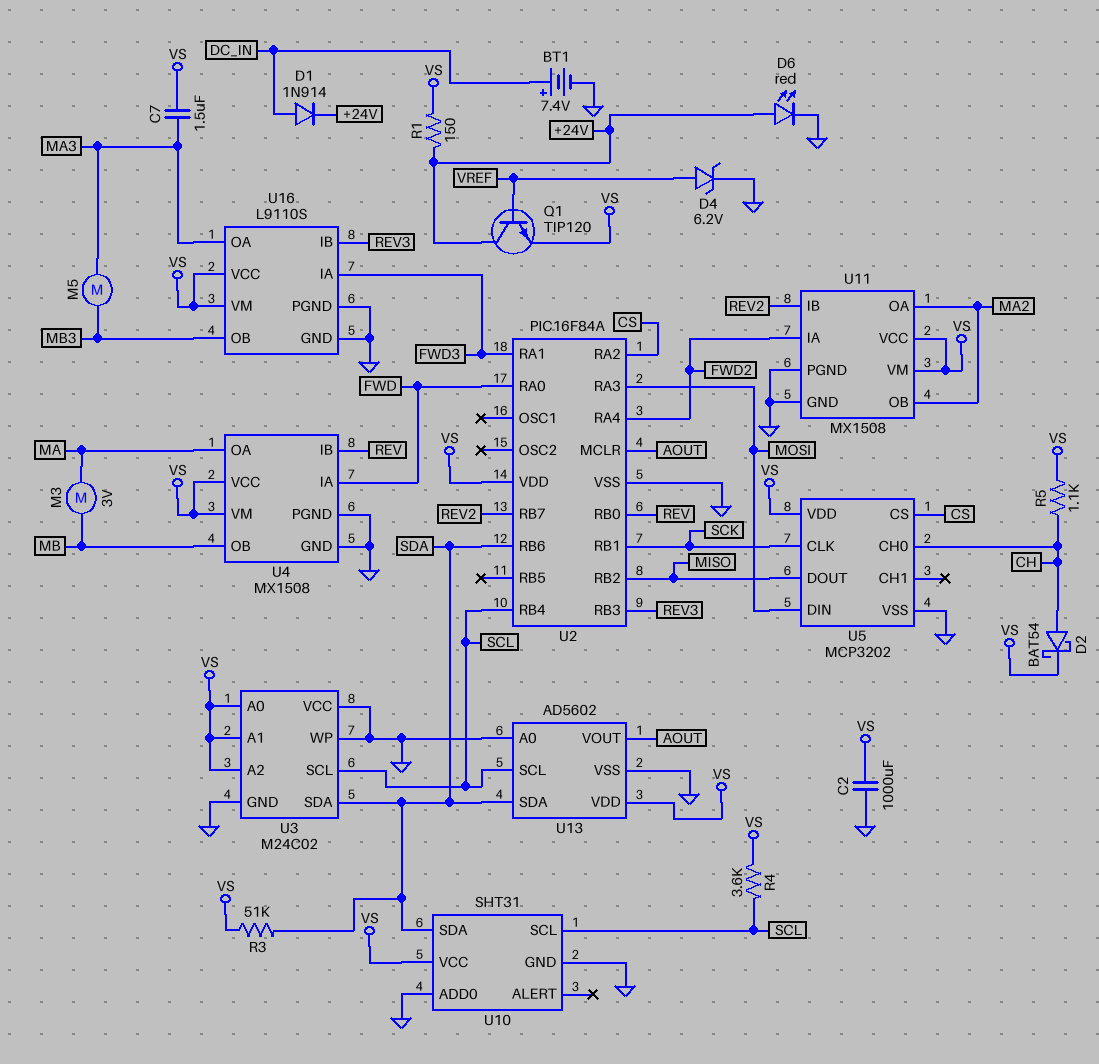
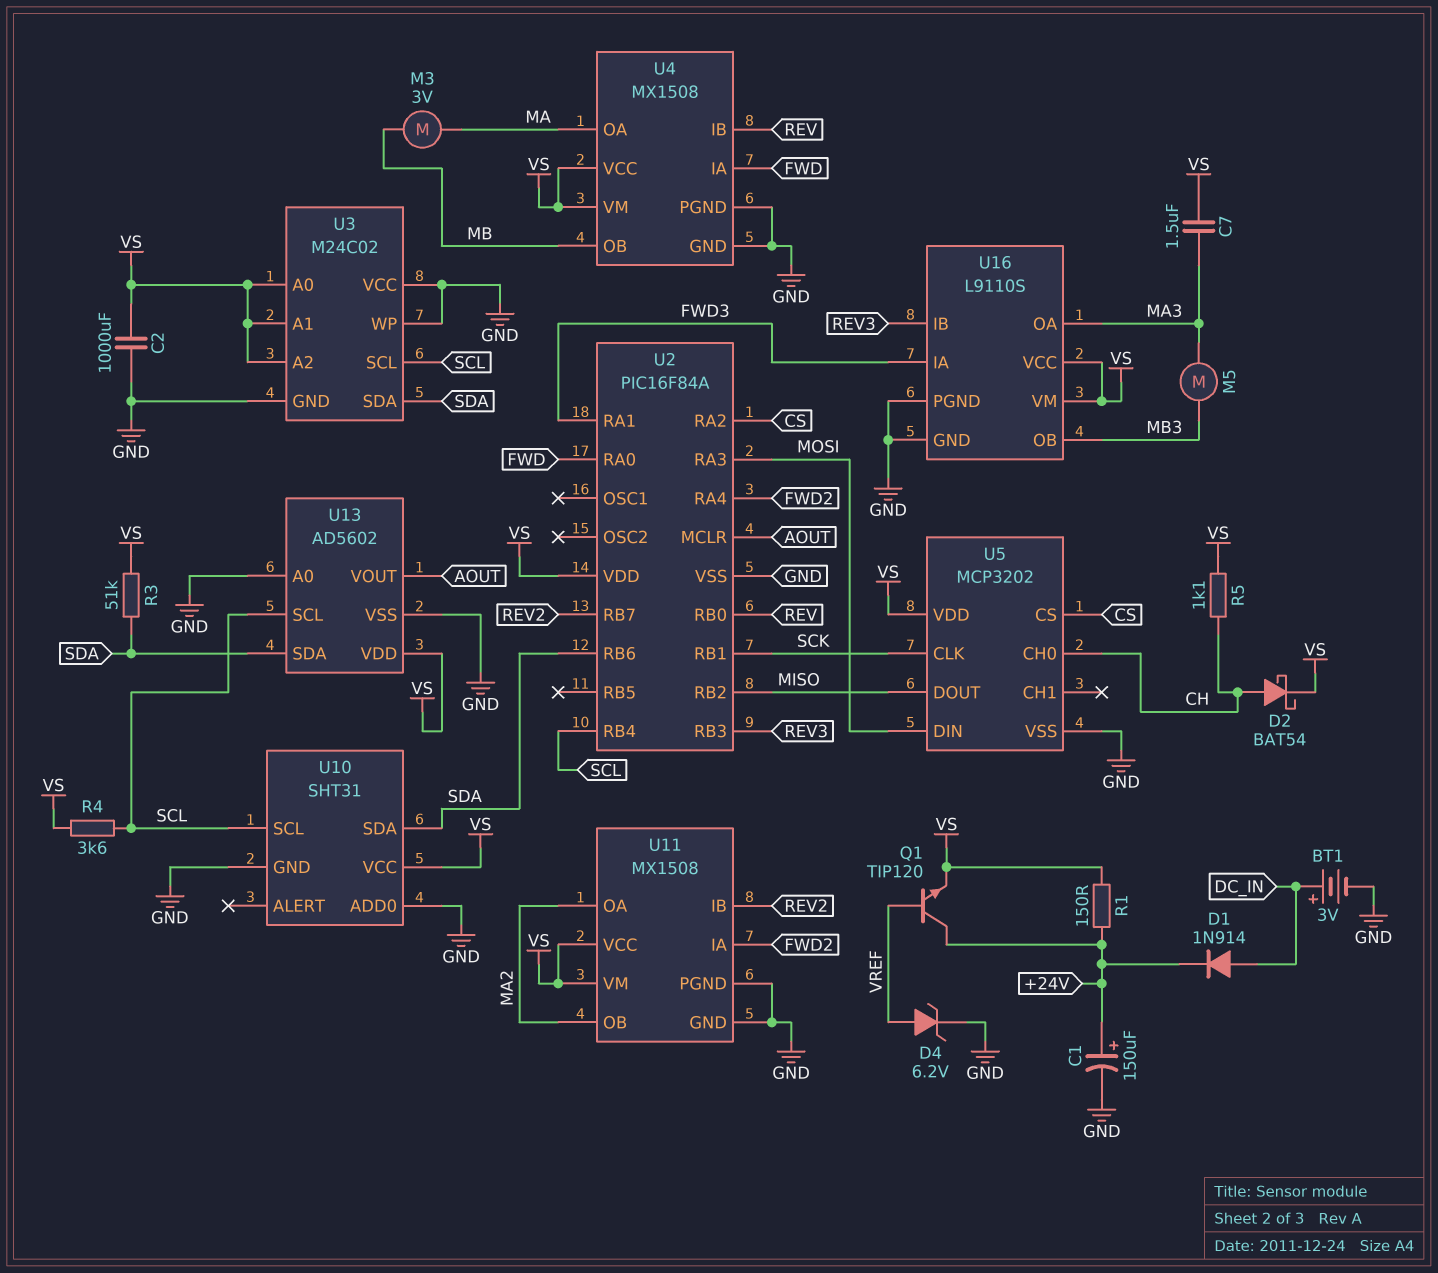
BT1: 7.4V (plus DC_IN, minus GND) -> 3V (plus DC_IN, minus GND)
C1: none -> 150uF (plus +24V, minus GND)
D6: LED red (A +24V, K GND) -> none

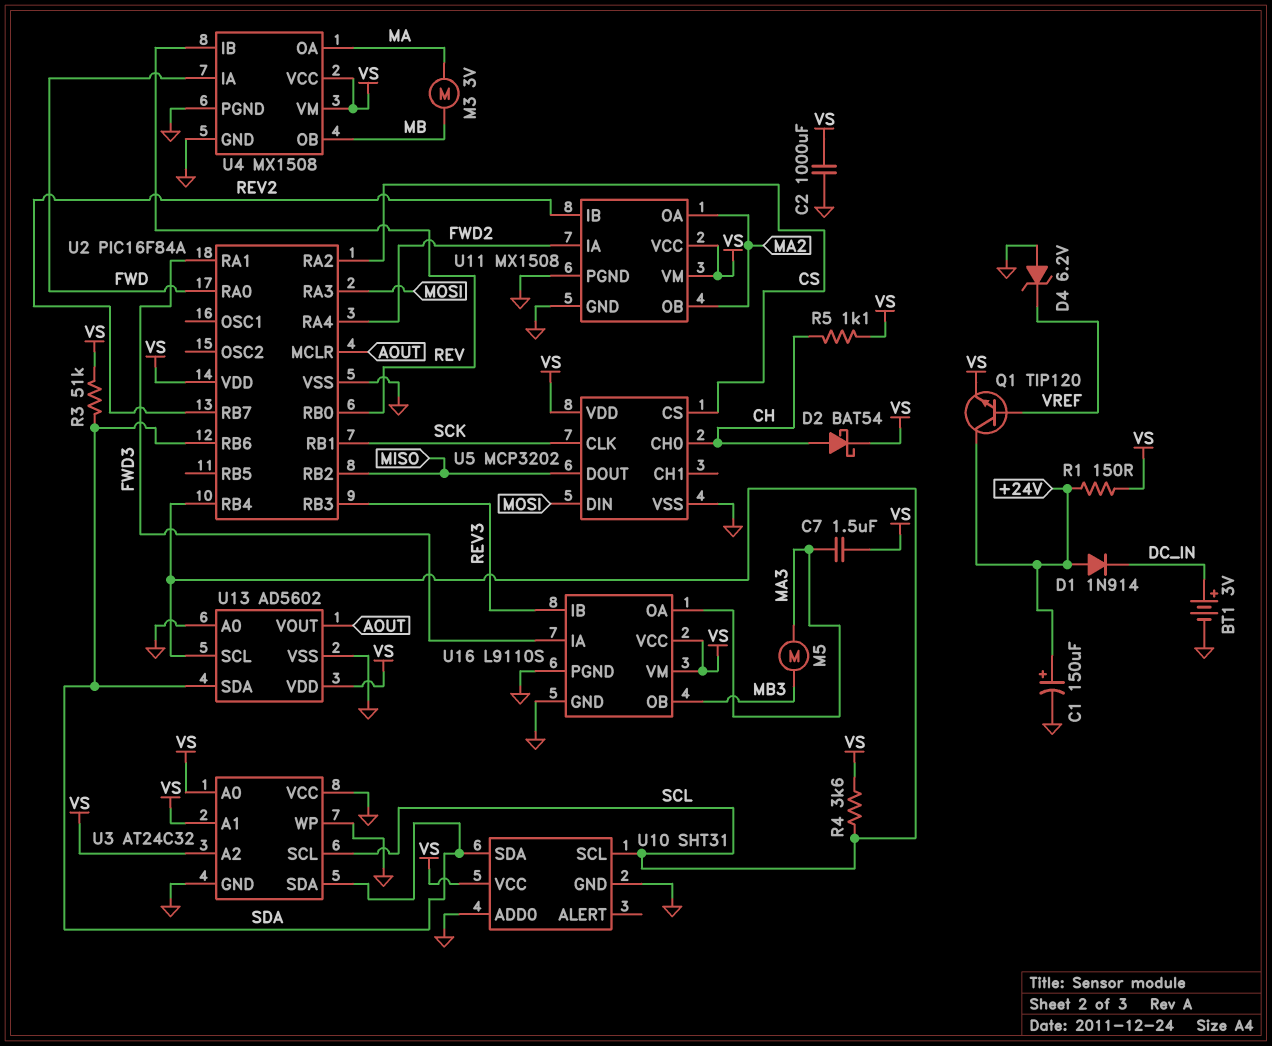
D1: diode 1N914 (A DC_IN, K +24V) -> diode 1N914 (A +24V, K DC_IN)
D4: zener 6.2V (A VREF, K GND) -> zener 6.2V (A GND, K VREF)
U3: M24C02 -> AT24C32

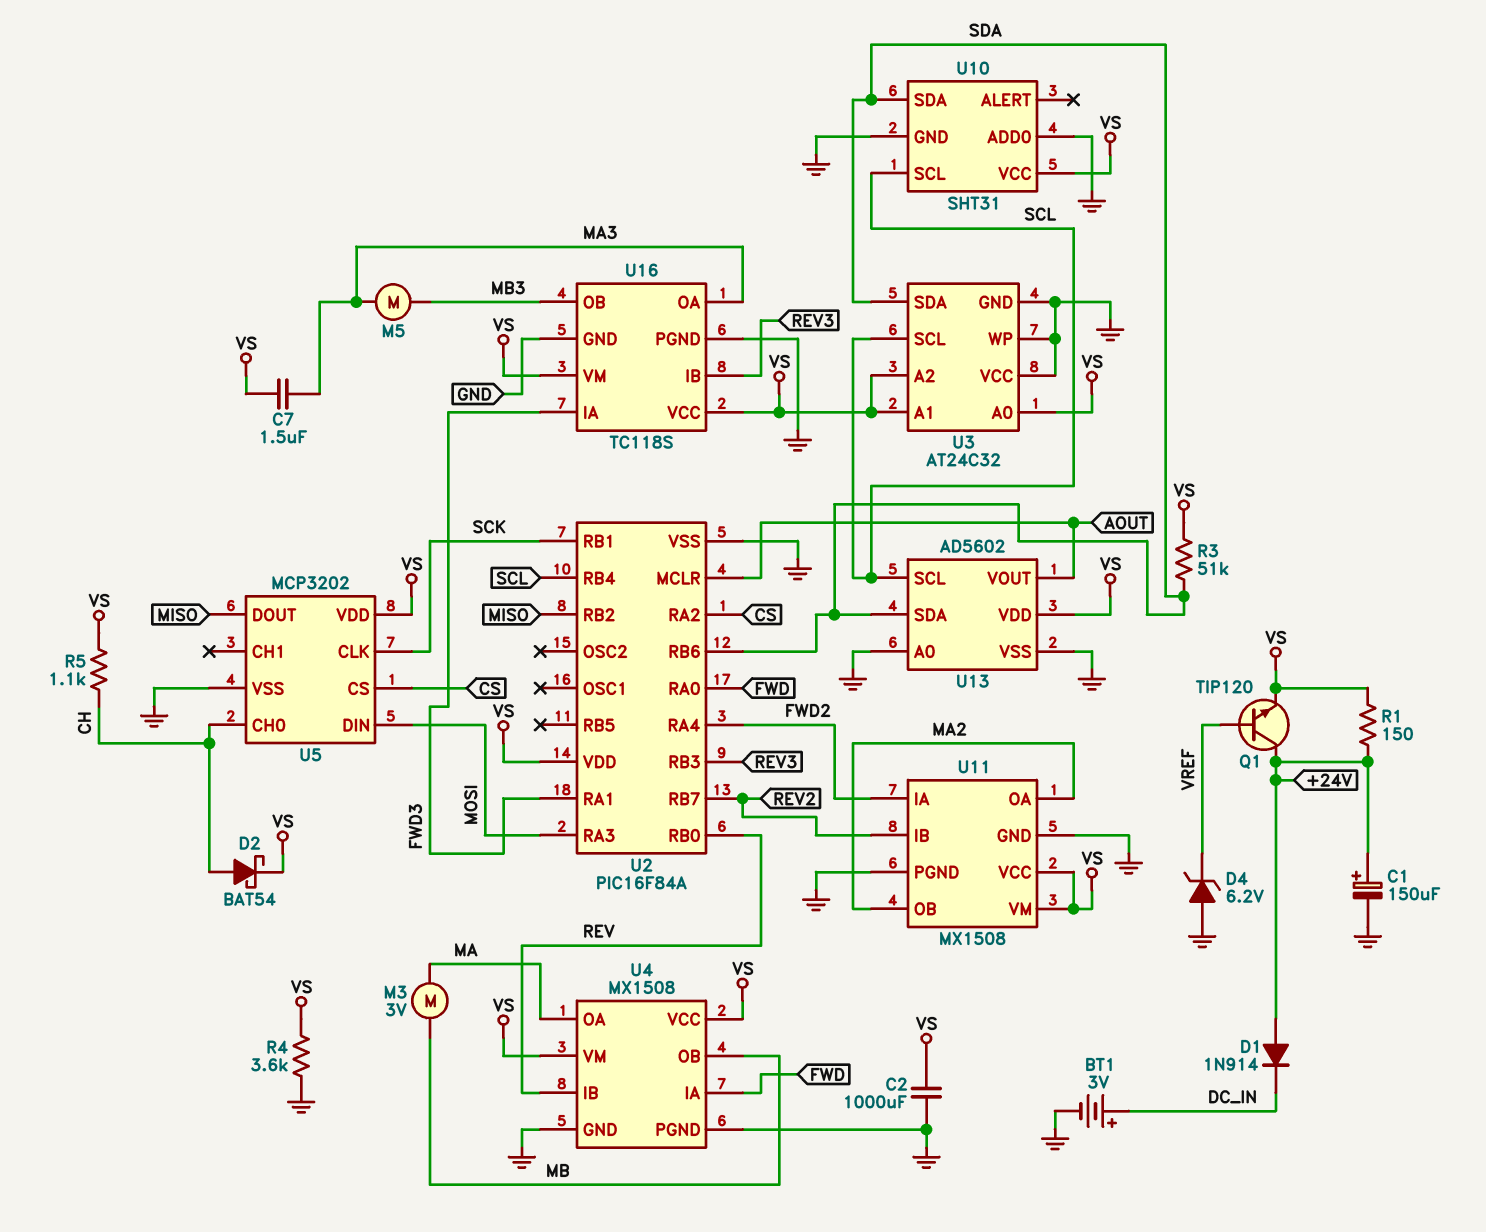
R4: 3.6k (SCL, VS) -> 3.6k (GND, VS)
U16: L9110S -> TC118S

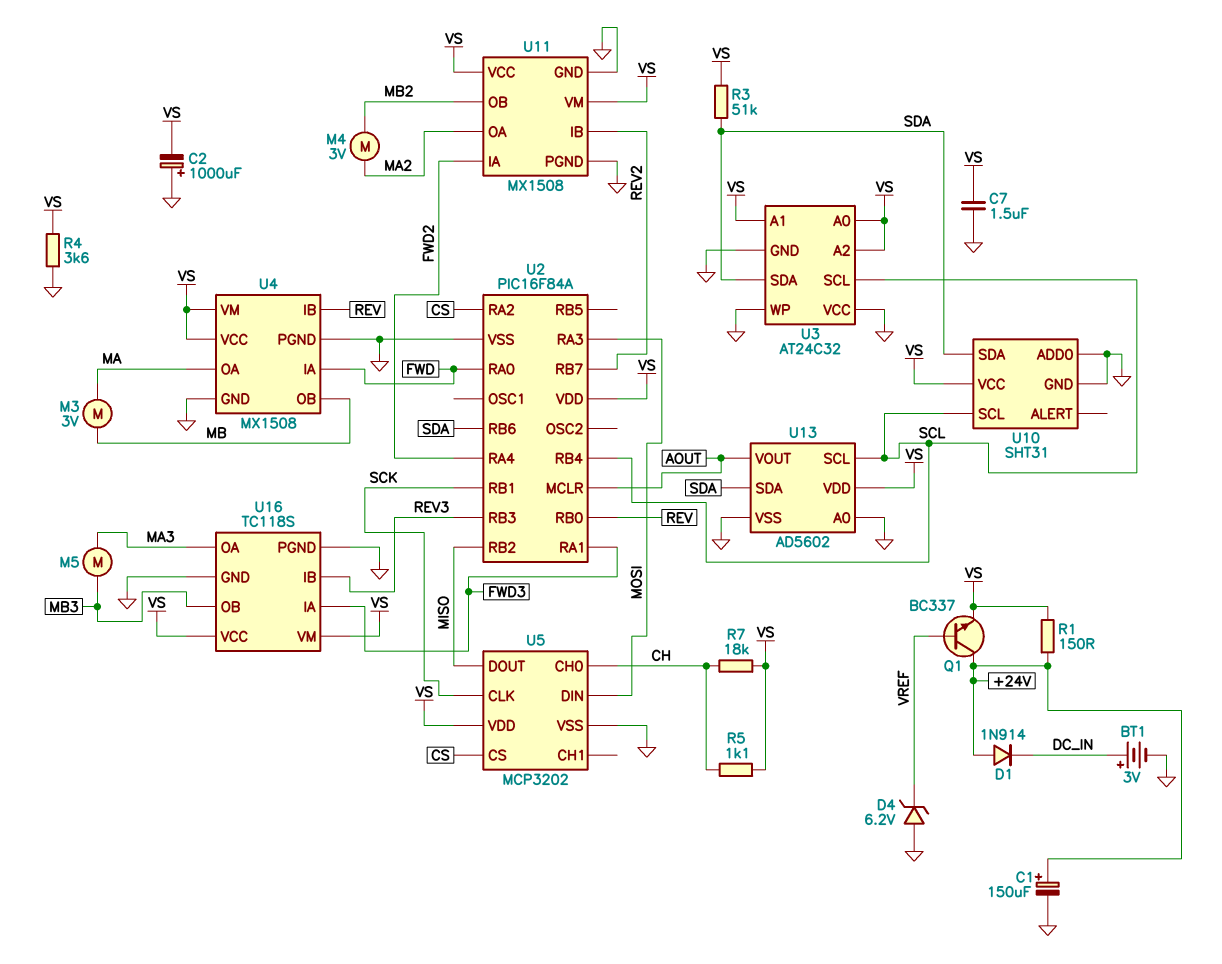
C2: 1000uF (GND, VS) -> 1000uF (plus GND, minus VS)
C7: 1.5uF (MA3, VS) -> 1.5uF (GND, VS)
D2: schottky BAT54 (A CH, K VS) -> none
M4: none -> motor 3V (MA2, MB2)
Q1: NPN TIP120 (B VREF, C +24V, E VS) -> NPN BC337 (B VREF, C +24V, E VS)
R7: none -> 18k (CH, VS)
U11 pin OB: MA2 -> MB2

